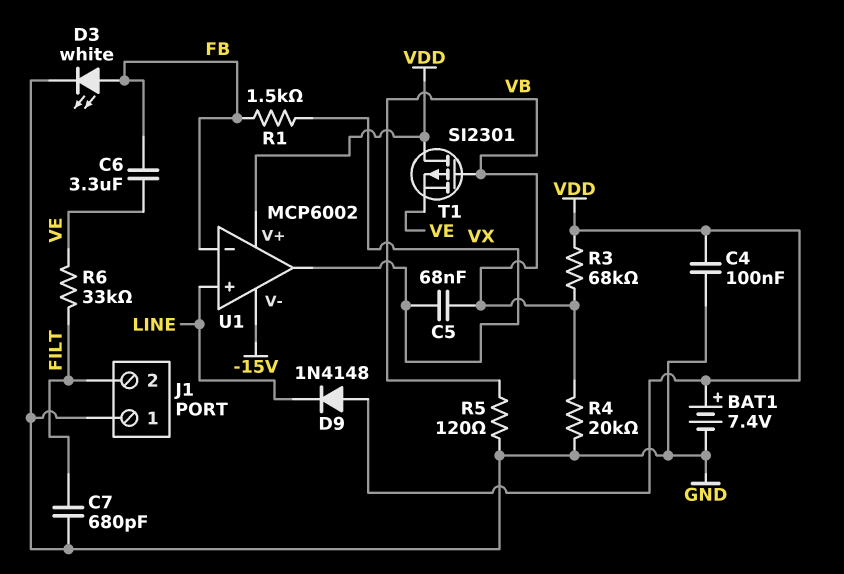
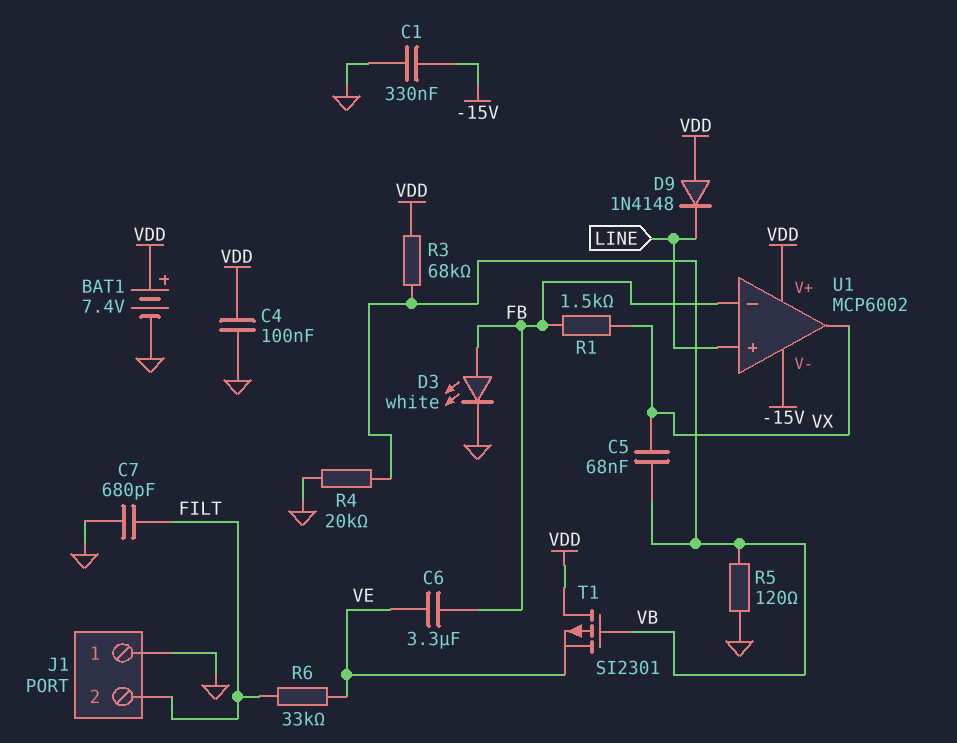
C1: none -> 330nF (-15V, GND)

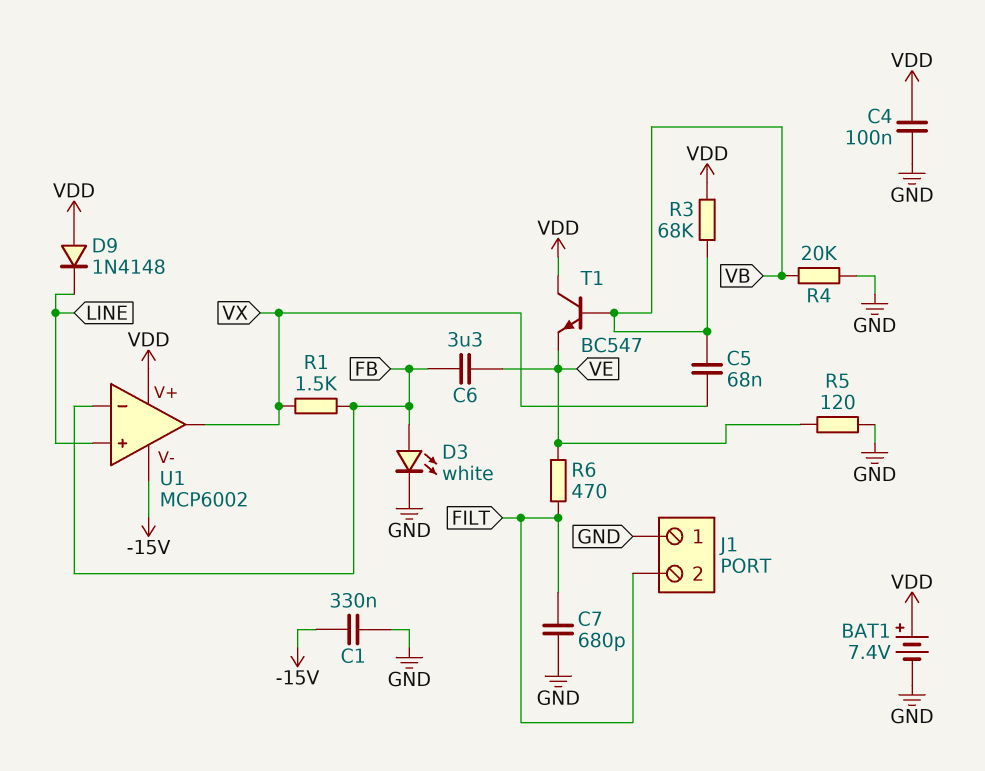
R5: 120 (GND, VB) -> 120 (GND, VE)
R6: 33k (FILT, VE) -> 470 (FILT, VE)
T1: PMOS SI2301 (G VB, D VDD, S VE) -> NPN BC547 (B VB, C VDD, E VE)

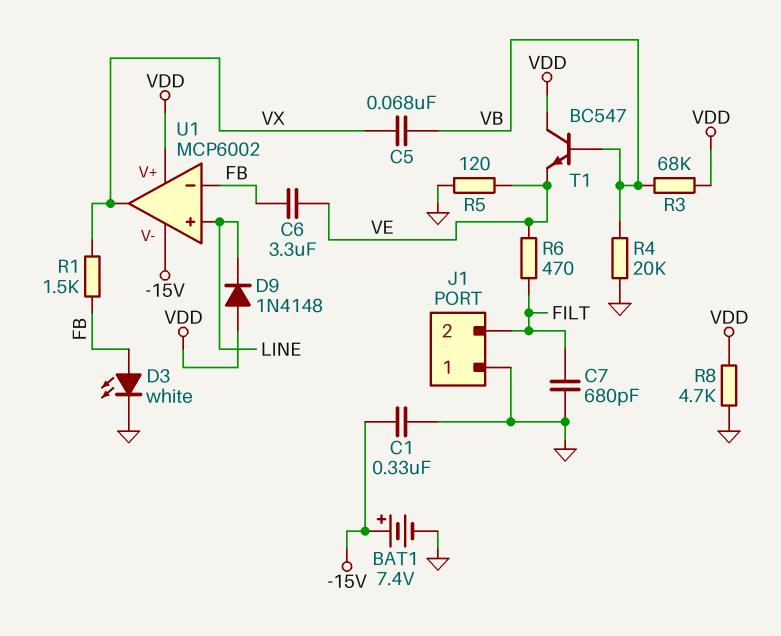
BAT1: 7.4V (plus VDD, minus GND) -> 7.4V (plus -15V, minus GND)
C4: 100nF (GND, VDD) -> none
R8: none -> 4.7k (GND, VDD)

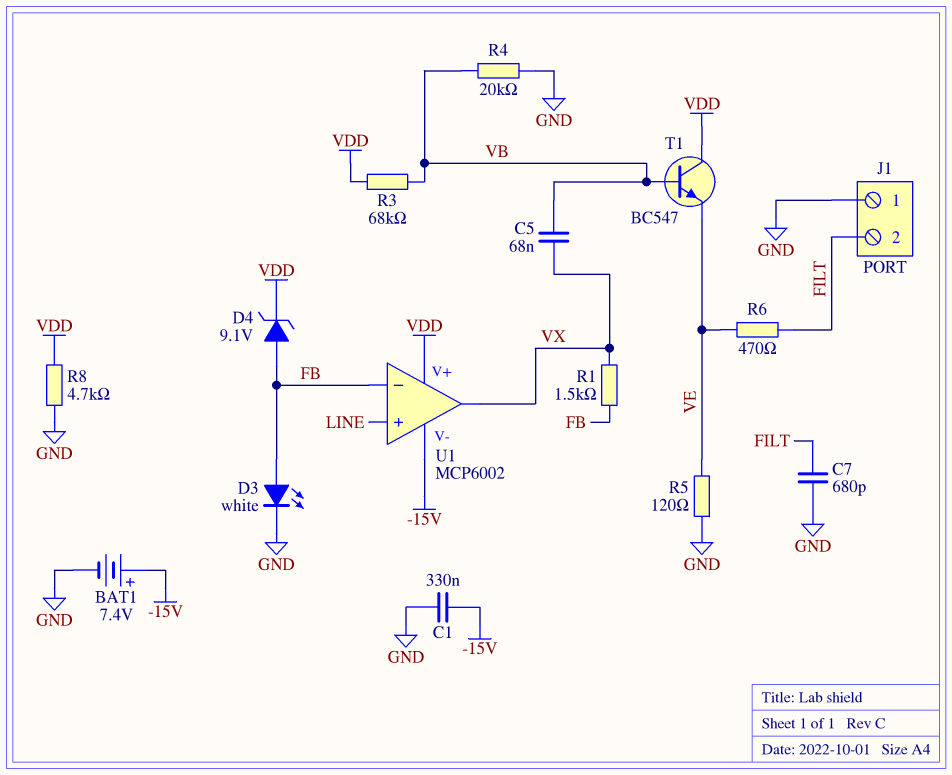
C6: 3.3uF (FB, VE) -> none
D4: none -> zener 9.1V (A FB, K VDD)
D9: diode 1N4148 (A VDD, K LINE) -> none

